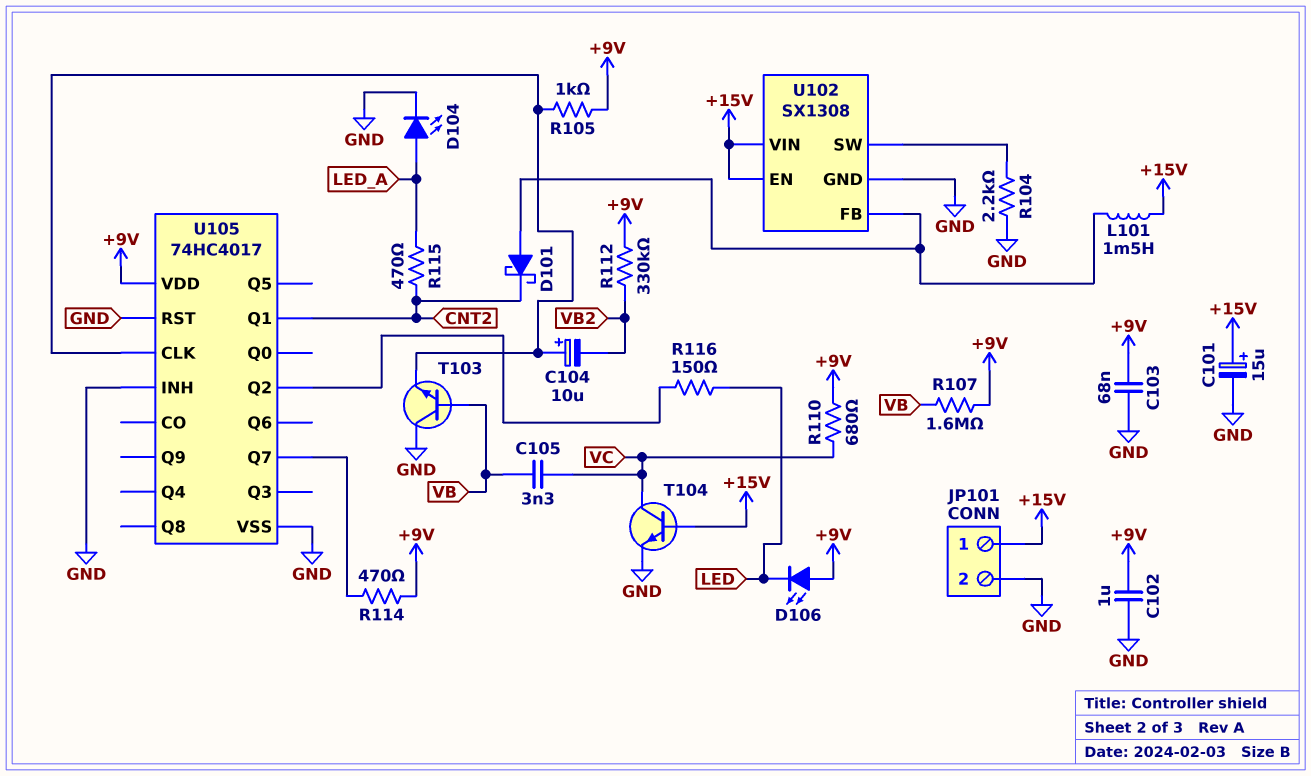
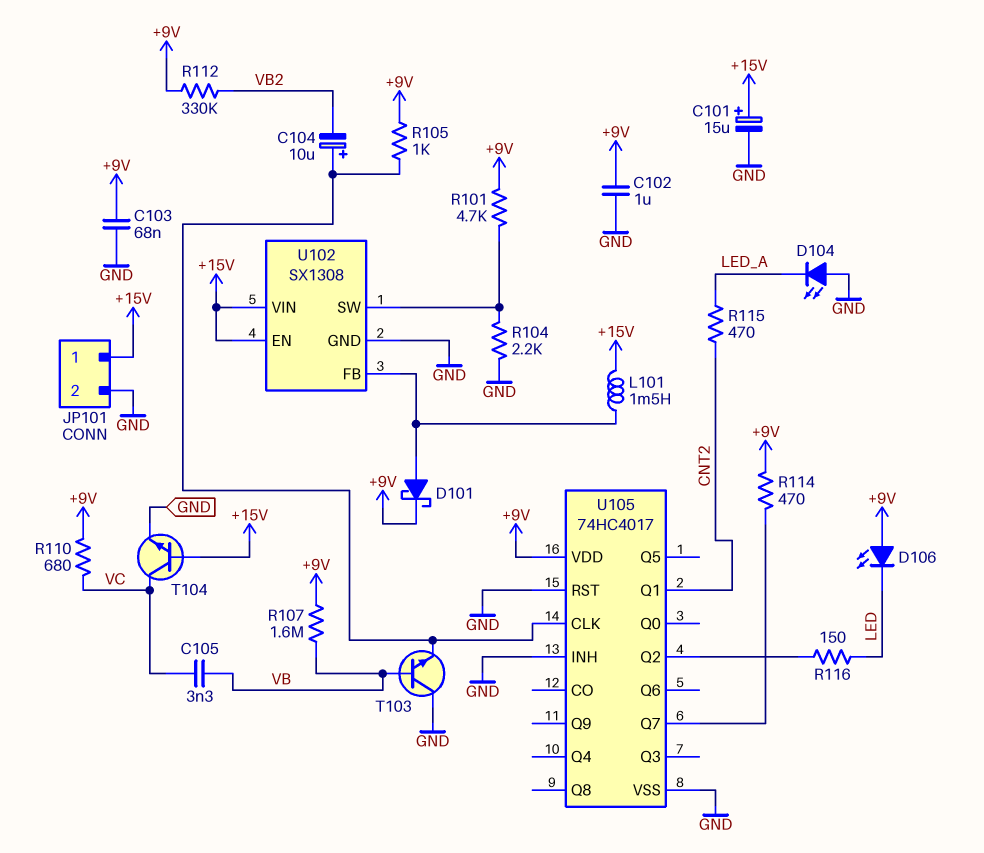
D101: schottky (A U102/FB, K CNT2) -> schottky (A U102/FB, K +9V)
D104: LED (A LED_A, K GND) -> LED (A GND, K LED_A)
R101: none -> 4.7k (+9V, U102/SW)

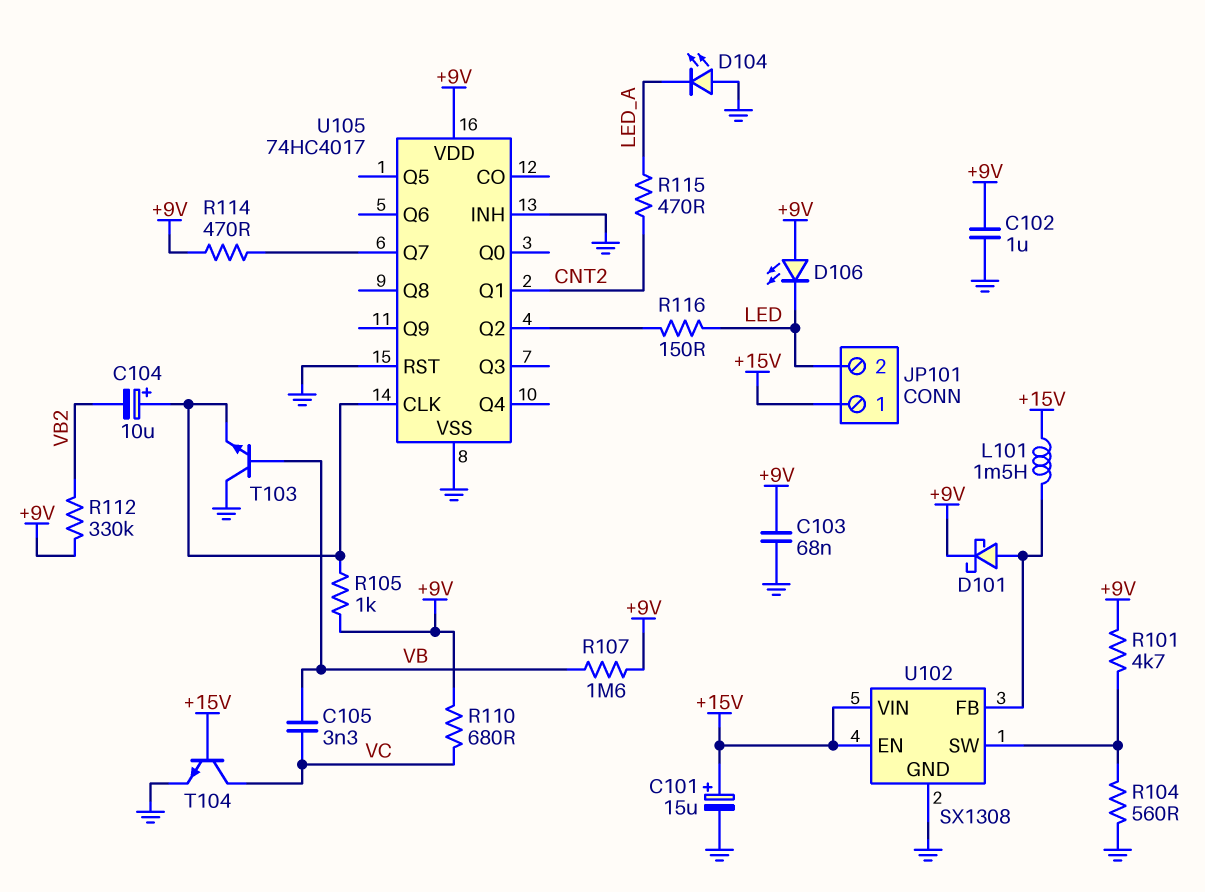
JP101 pin 2: GND -> LED
R104: 2.2k (GND, U102/SW) -> 560 (GND, U102/SW)

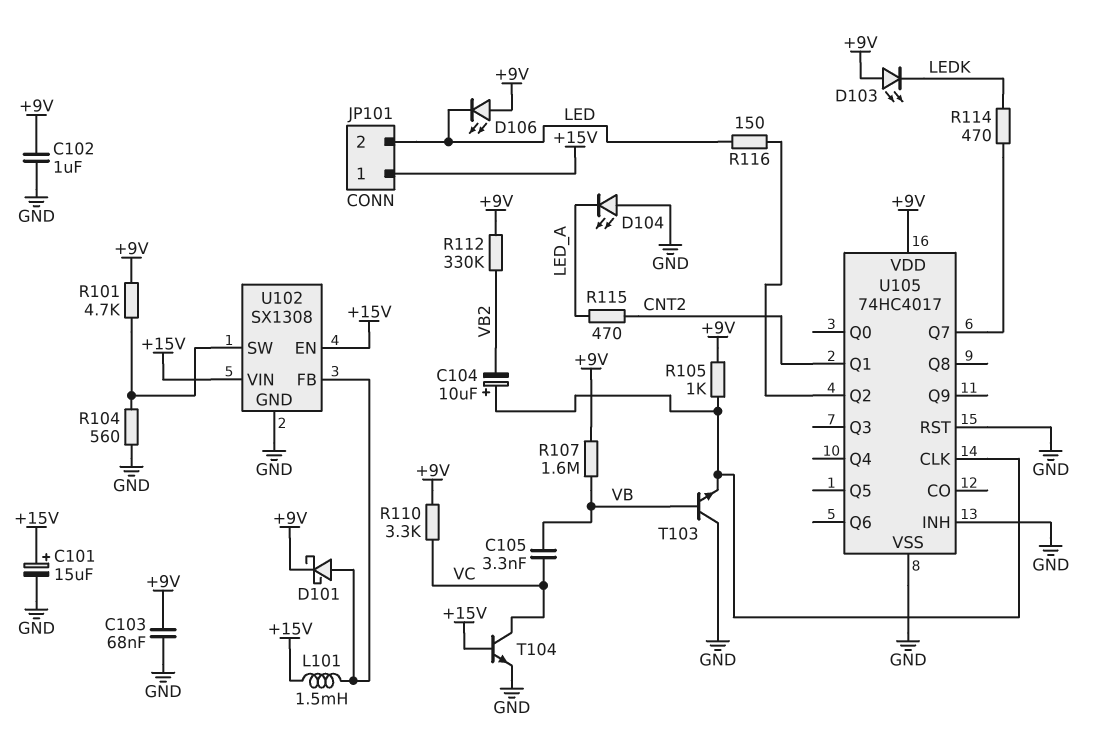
D103: none -> LED (A +9V, K LEDK)
R110: 680 (+9V, VC) -> 3.3k (+9V, VC)
R114: 470 (+9V, U105/Q7) -> 470 (LEDK, U105/Q7)

